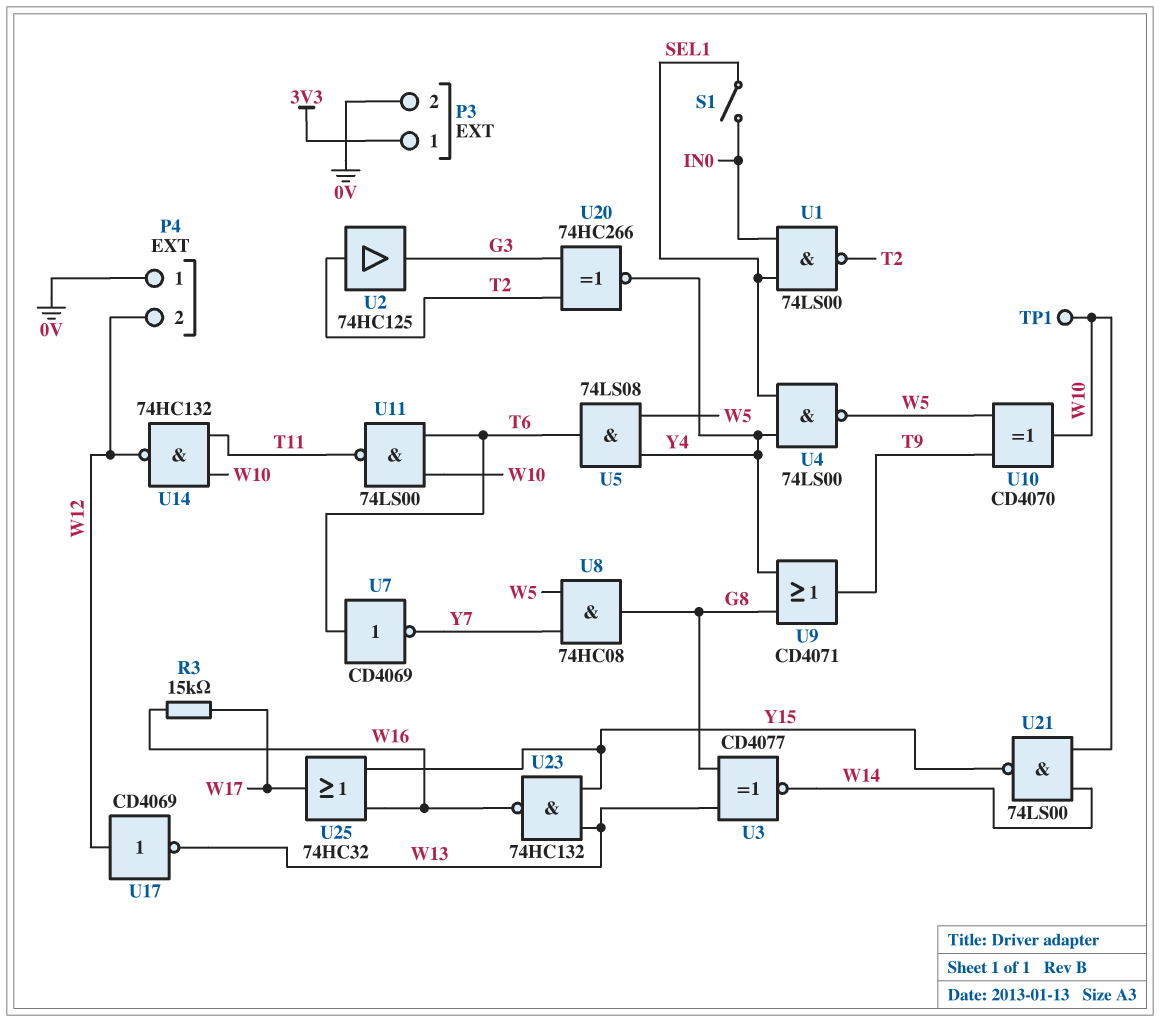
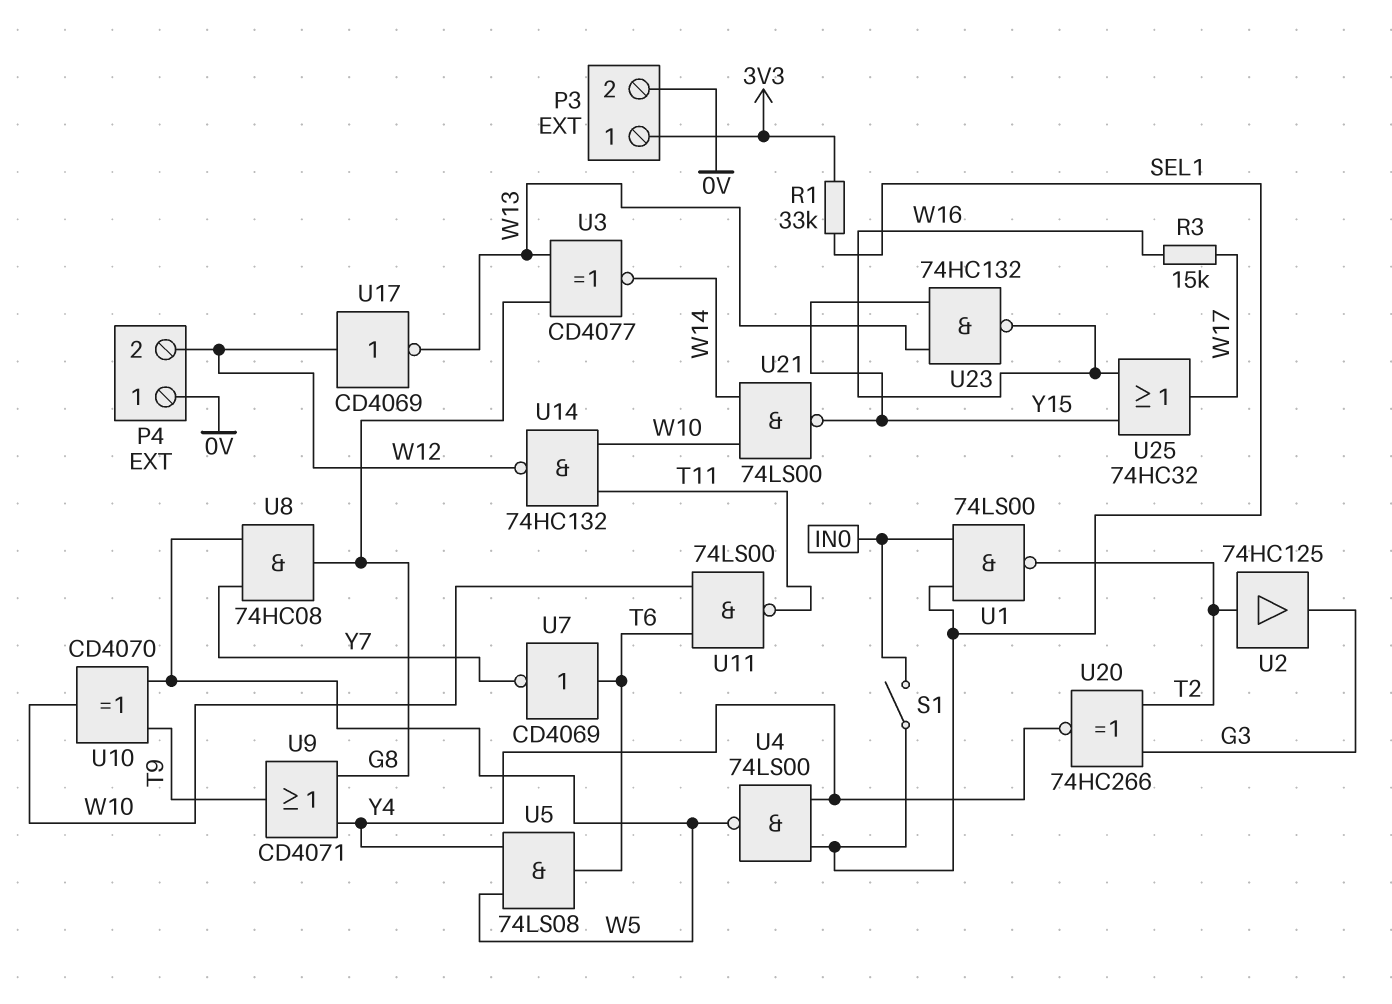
R1: none -> 33k (3V3, SEL1)
TP1: test point (W10) -> none

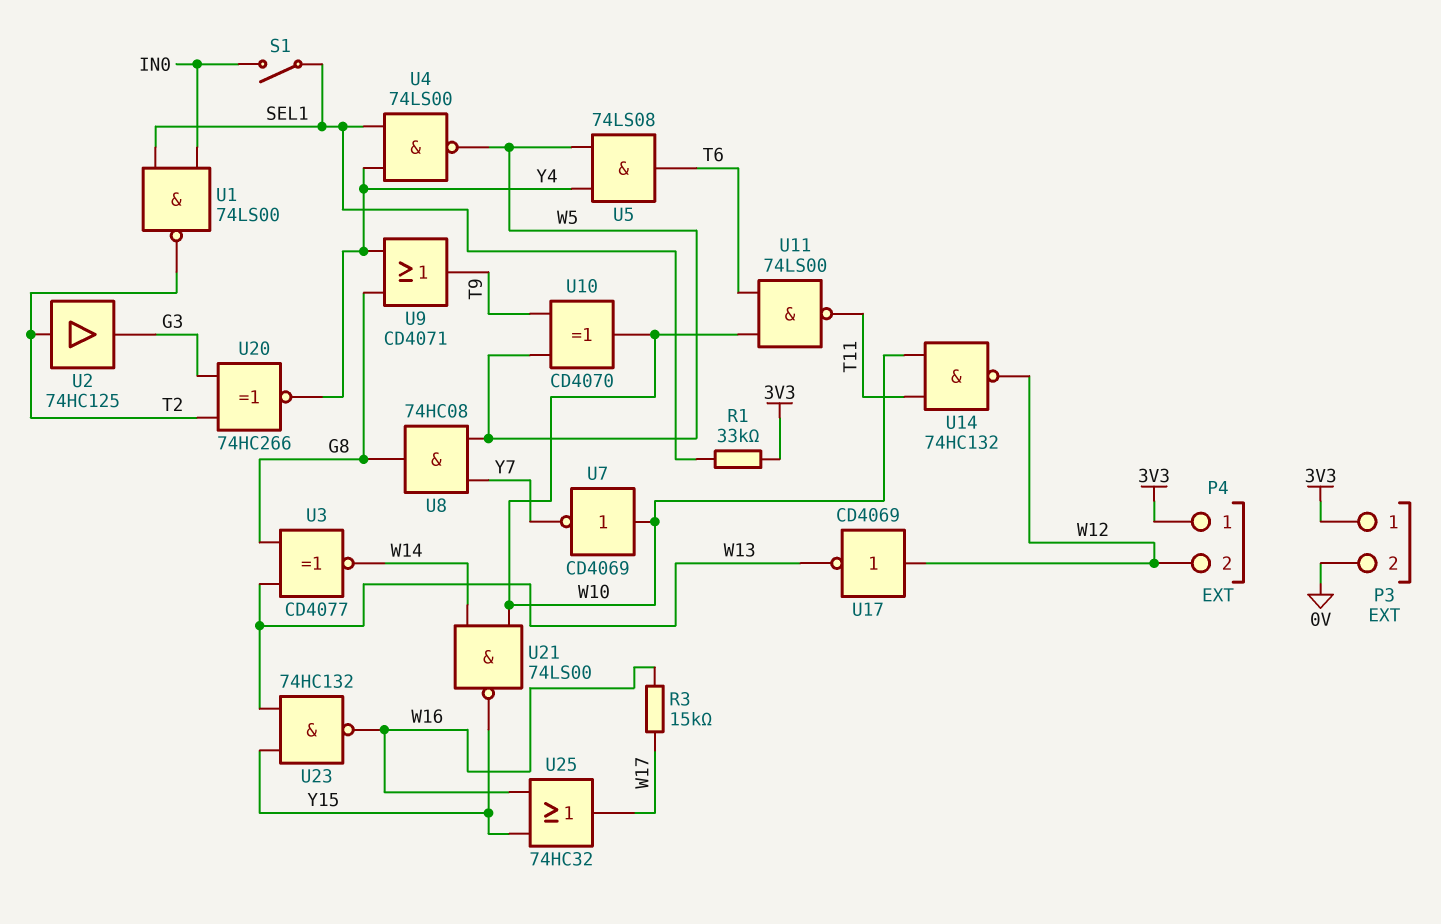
P4 pin 1: 0V -> 3V3
U7: NOT CD4069 (in T6, out Y7) -> NOT CD4069 (in W10, out Y7)

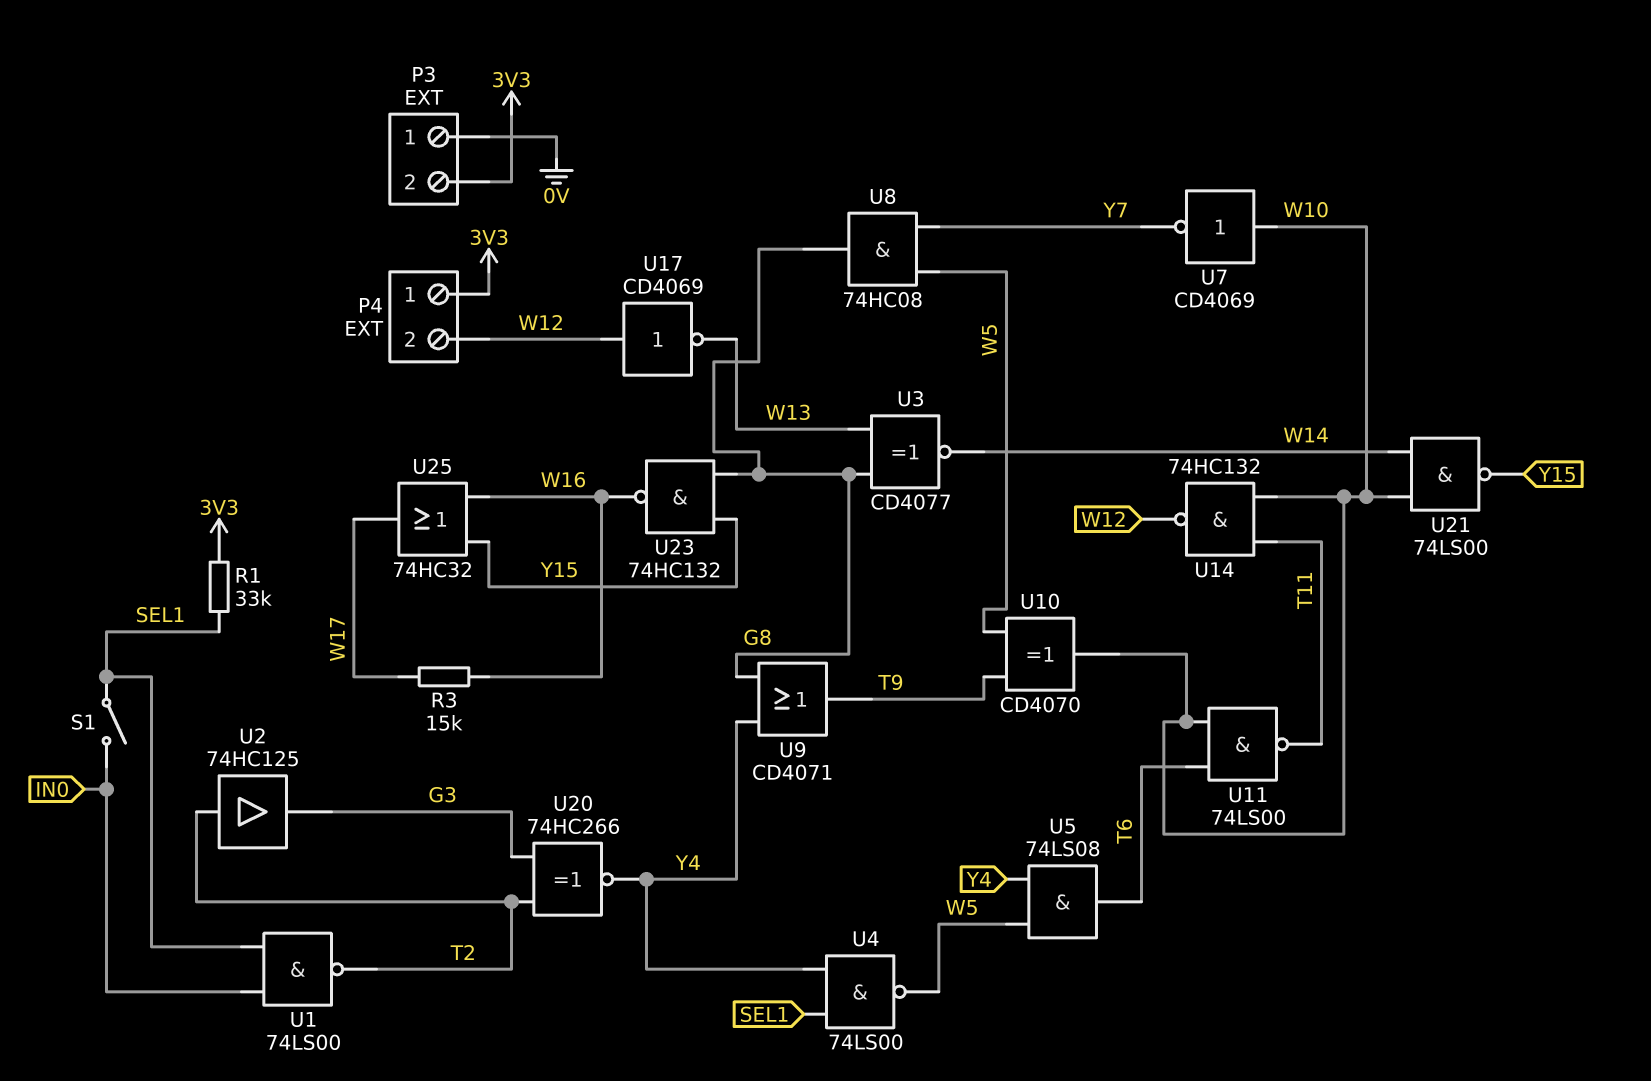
P3 pin 1: 3V3 -> 0V
P3 pin 2: 0V -> 3V3
U23: NAND 74HC132 (in W13, in Y15, out W16) -> NAND 74HC132 (in G8, in Y15, out W16)

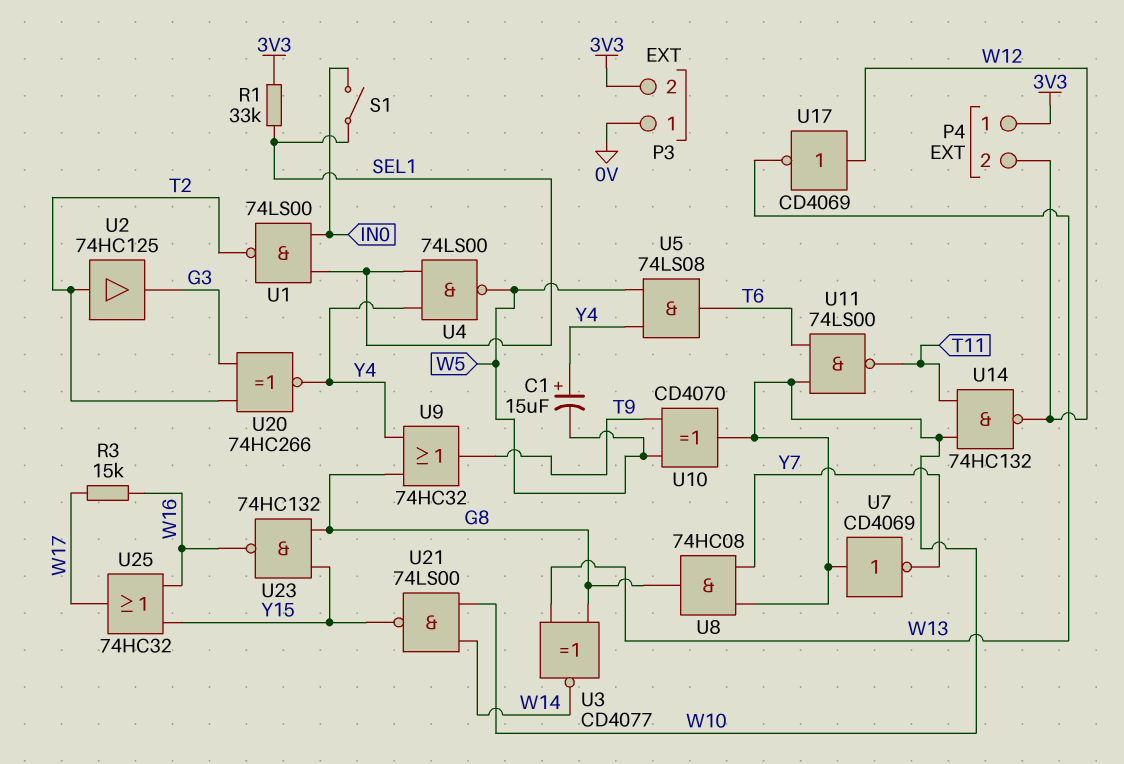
C1: none -> 15uF (plus Y4, minus W5)
U8: AND 74HC08 (in W5, in Y7, out G8) -> AND 74HC08 (in W10, in Y7, out G8)
U9: OR CD4071 (in G8, in Y4, out T9) -> OR 74HC32 (in G8, in Y4, out T9)

